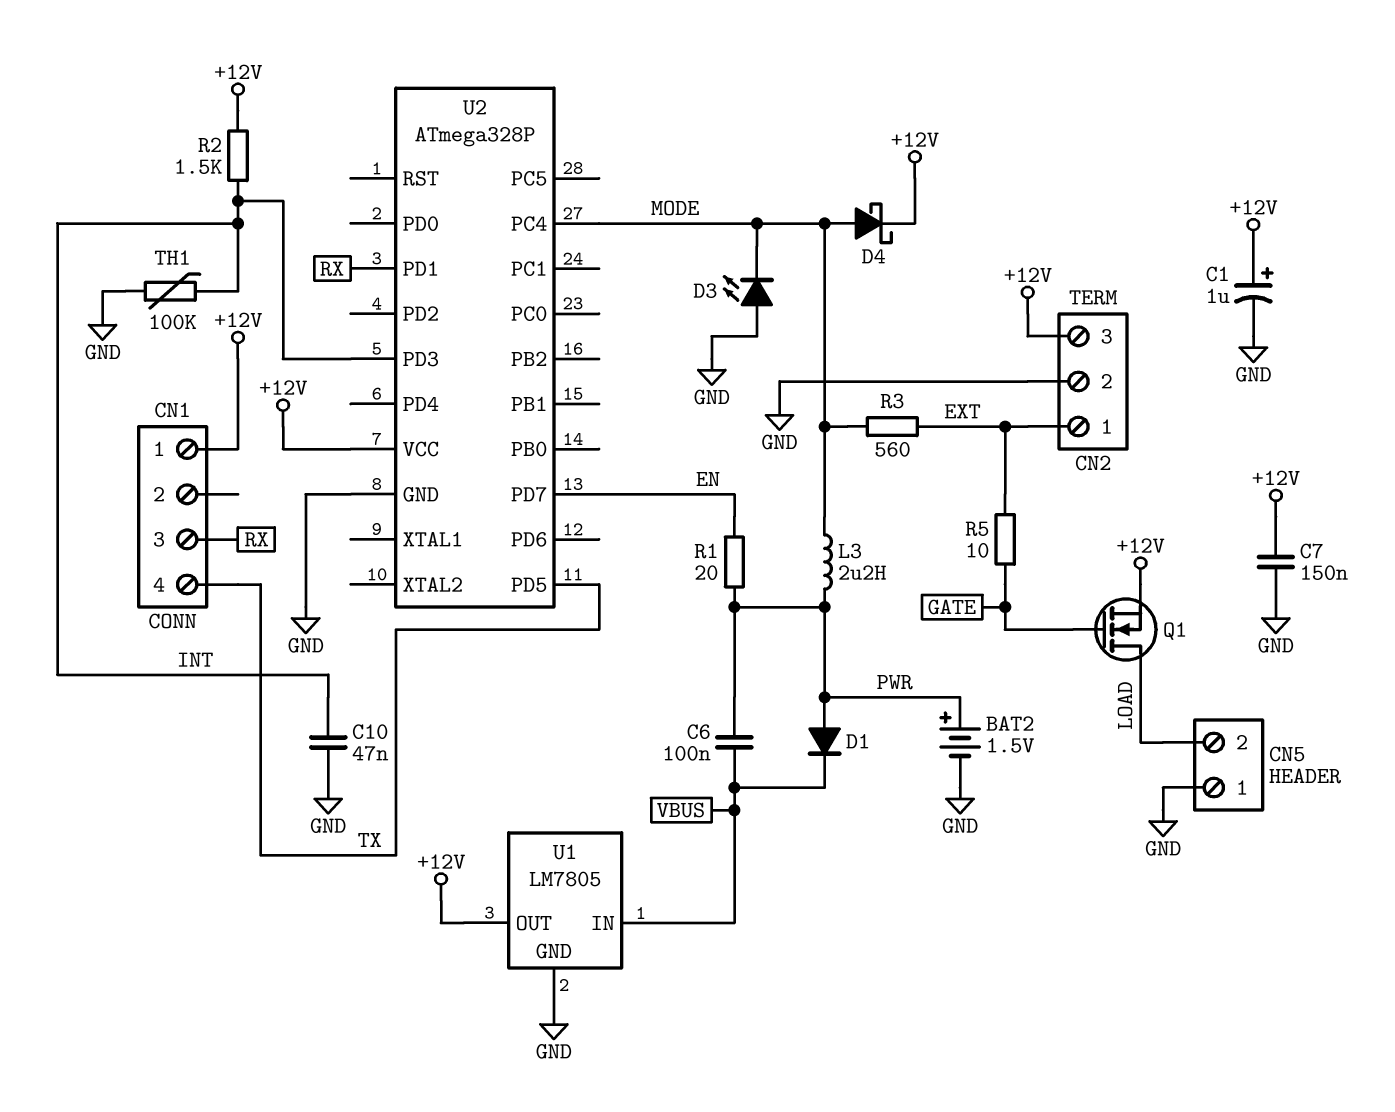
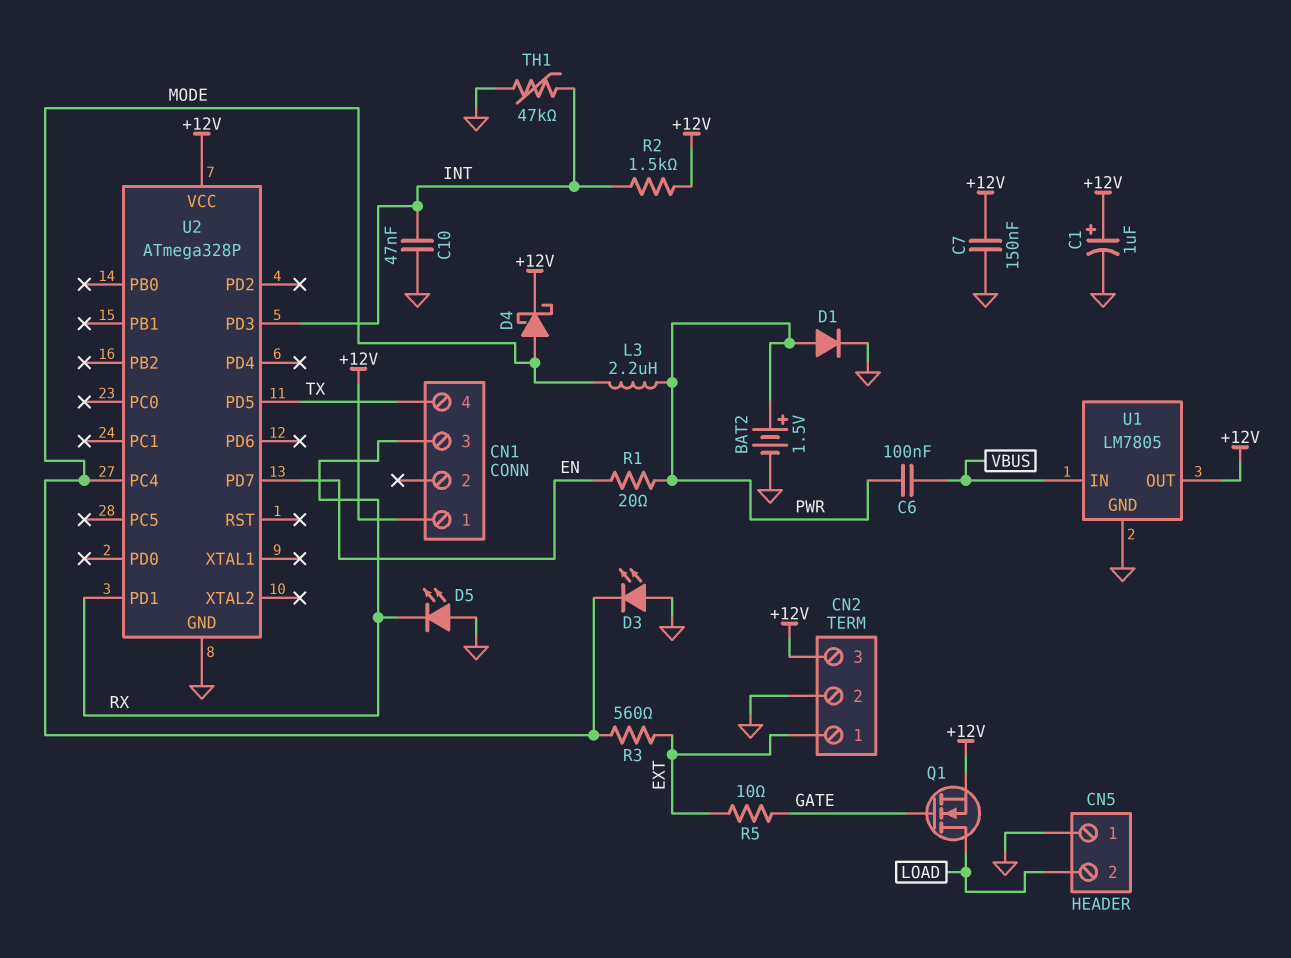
D1: diode (A PWR, K VBUS) -> diode (A PWR, K GND)
D5: none -> LED (A GND, K RX)
TH1: 100k (GND, INT) -> 47k (GND, INT)

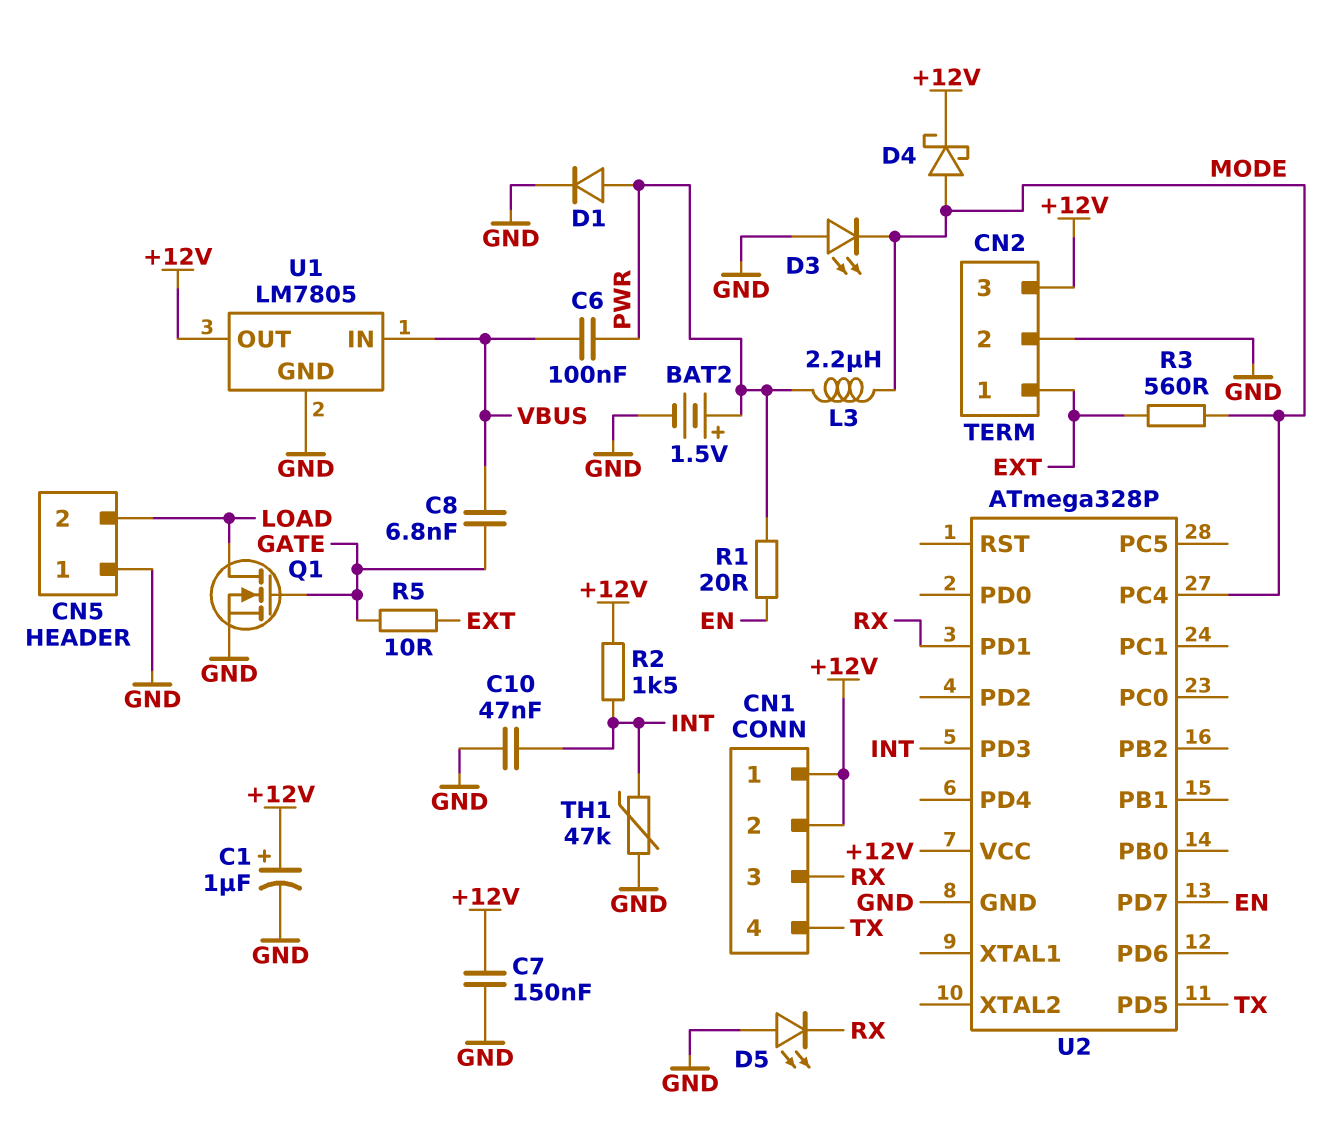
C8: none -> 6.8nF (GATE, VBUS)
CN1 pin 2: none -> +12V
Q1: NMOS (G GATE, D LOAD, S +12V) -> NMOS (G GATE, D LOAD, S GND)

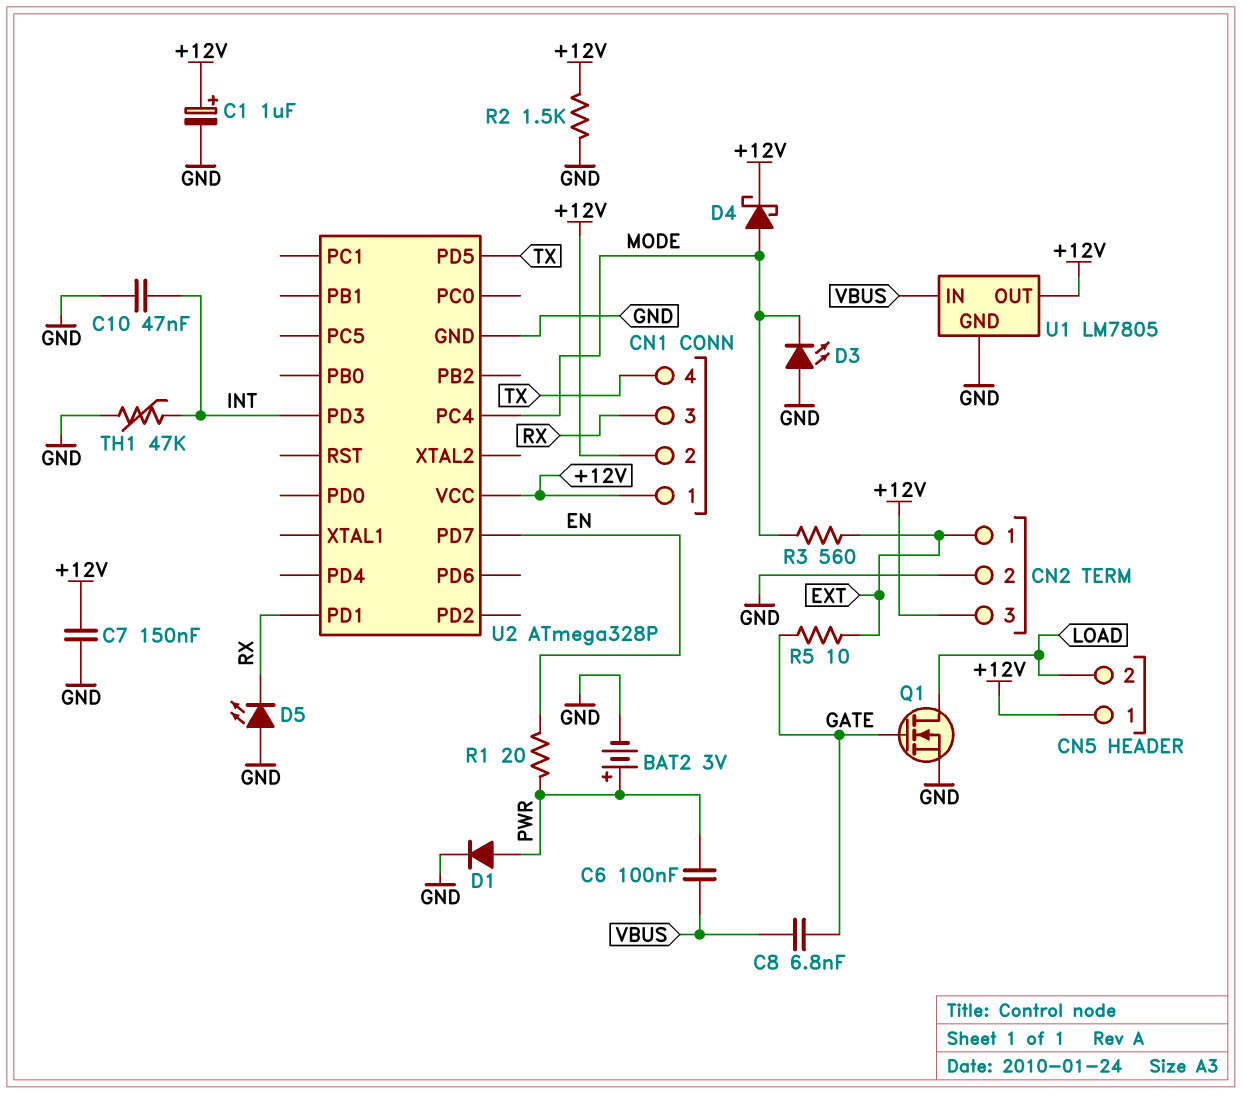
BAT2: 1.5V (plus PWR, minus GND) -> 3V (plus PWR, minus GND)
CN5 pin 1: GND -> +12V
L3: 2.2uH (MODE, PWR) -> none
R2: 1.5k (+12V, INT) -> 1.5k (+12V, GND)

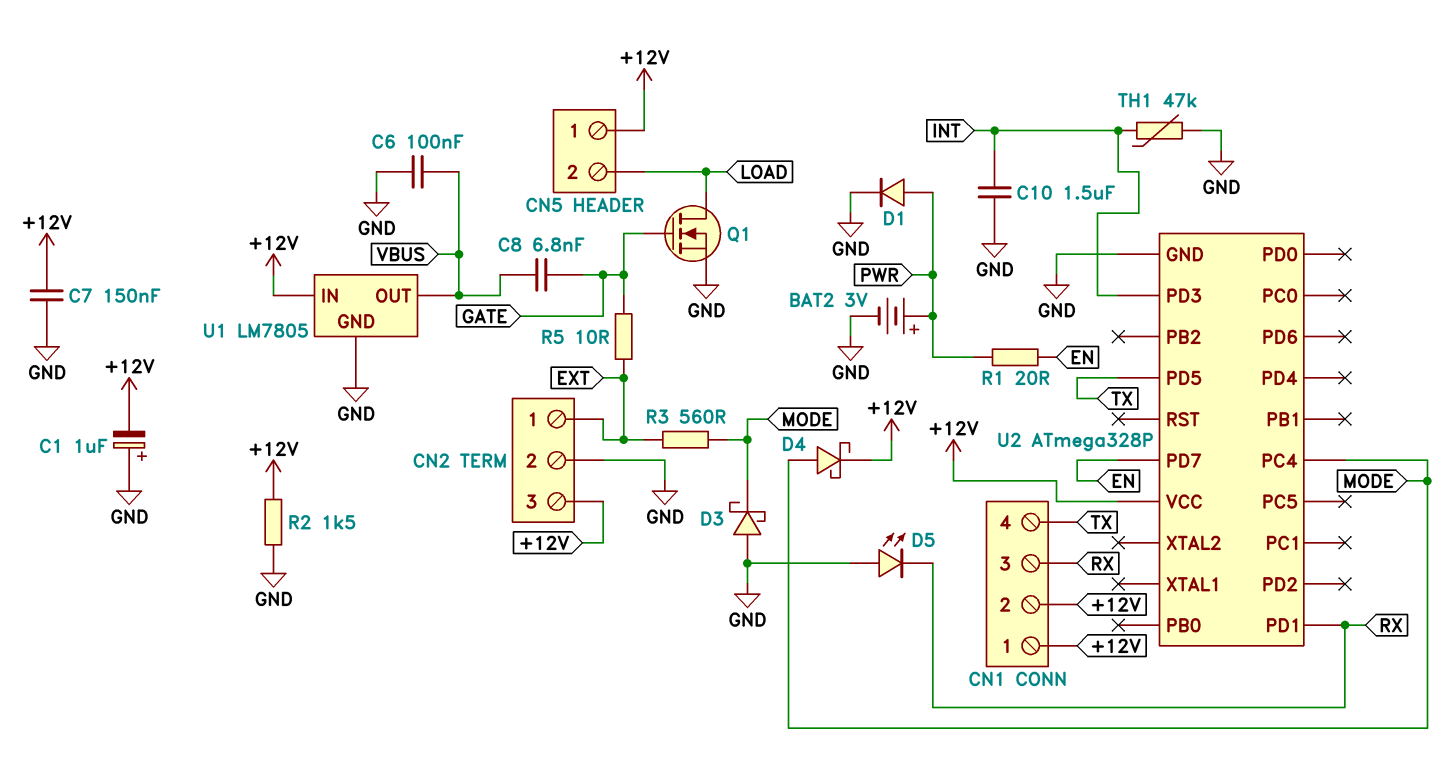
C1: 1uF (plus +12V, minus GND) -> 1uF (plus GND, minus +12V)
C6: 100nF (PWR, VBUS) -> 100nF (GND, VBUS)
C10: 47nF (GND, INT) -> 1.5uF (GND, INT)
D3: LED (A GND, K MODE) -> schottky (A GND, K MODE)
U1 pin IN: VBUS -> +12V
U1 pin OUT: +12V -> VBUS

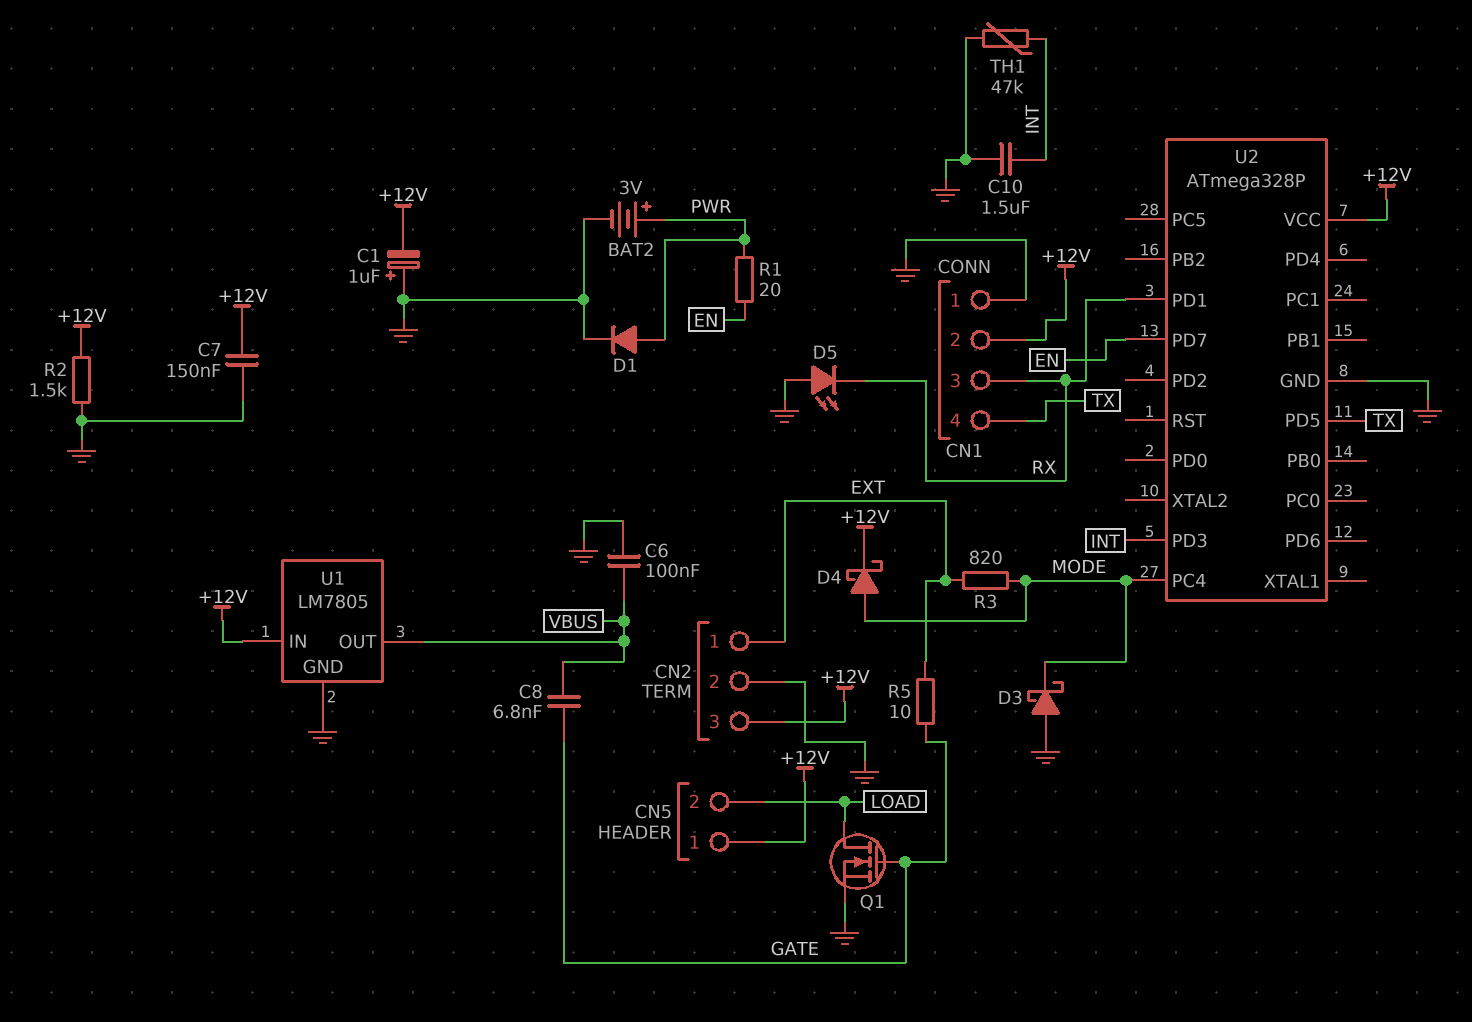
CN1 pin 1: +12V -> GND
R3: 560 (EXT, MODE) -> 820 (EXT, MODE)

